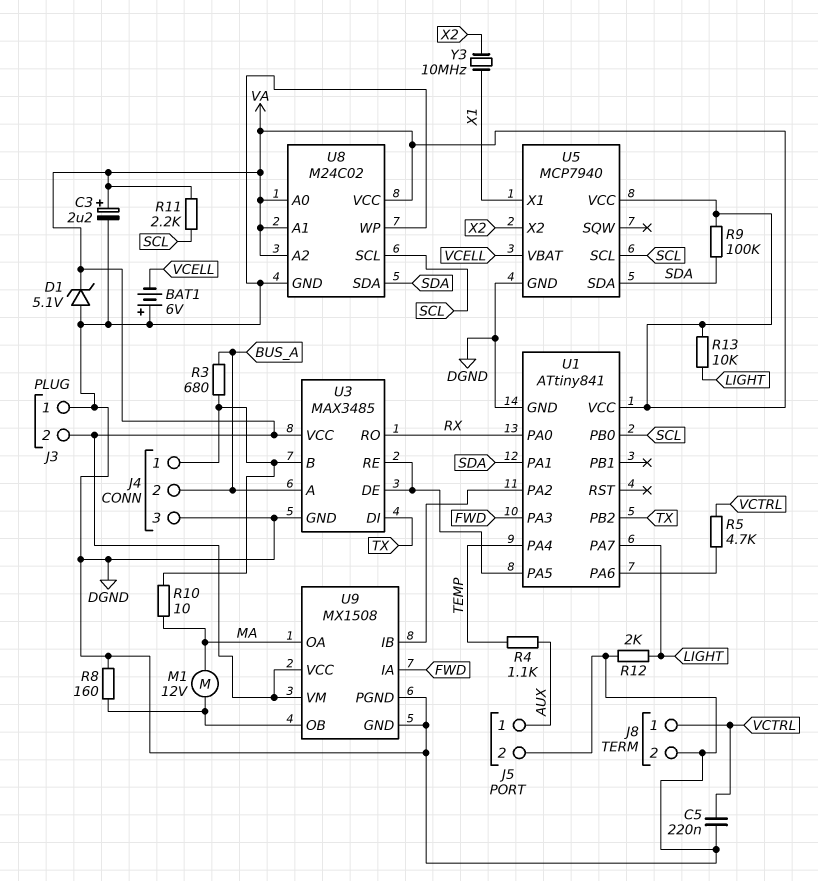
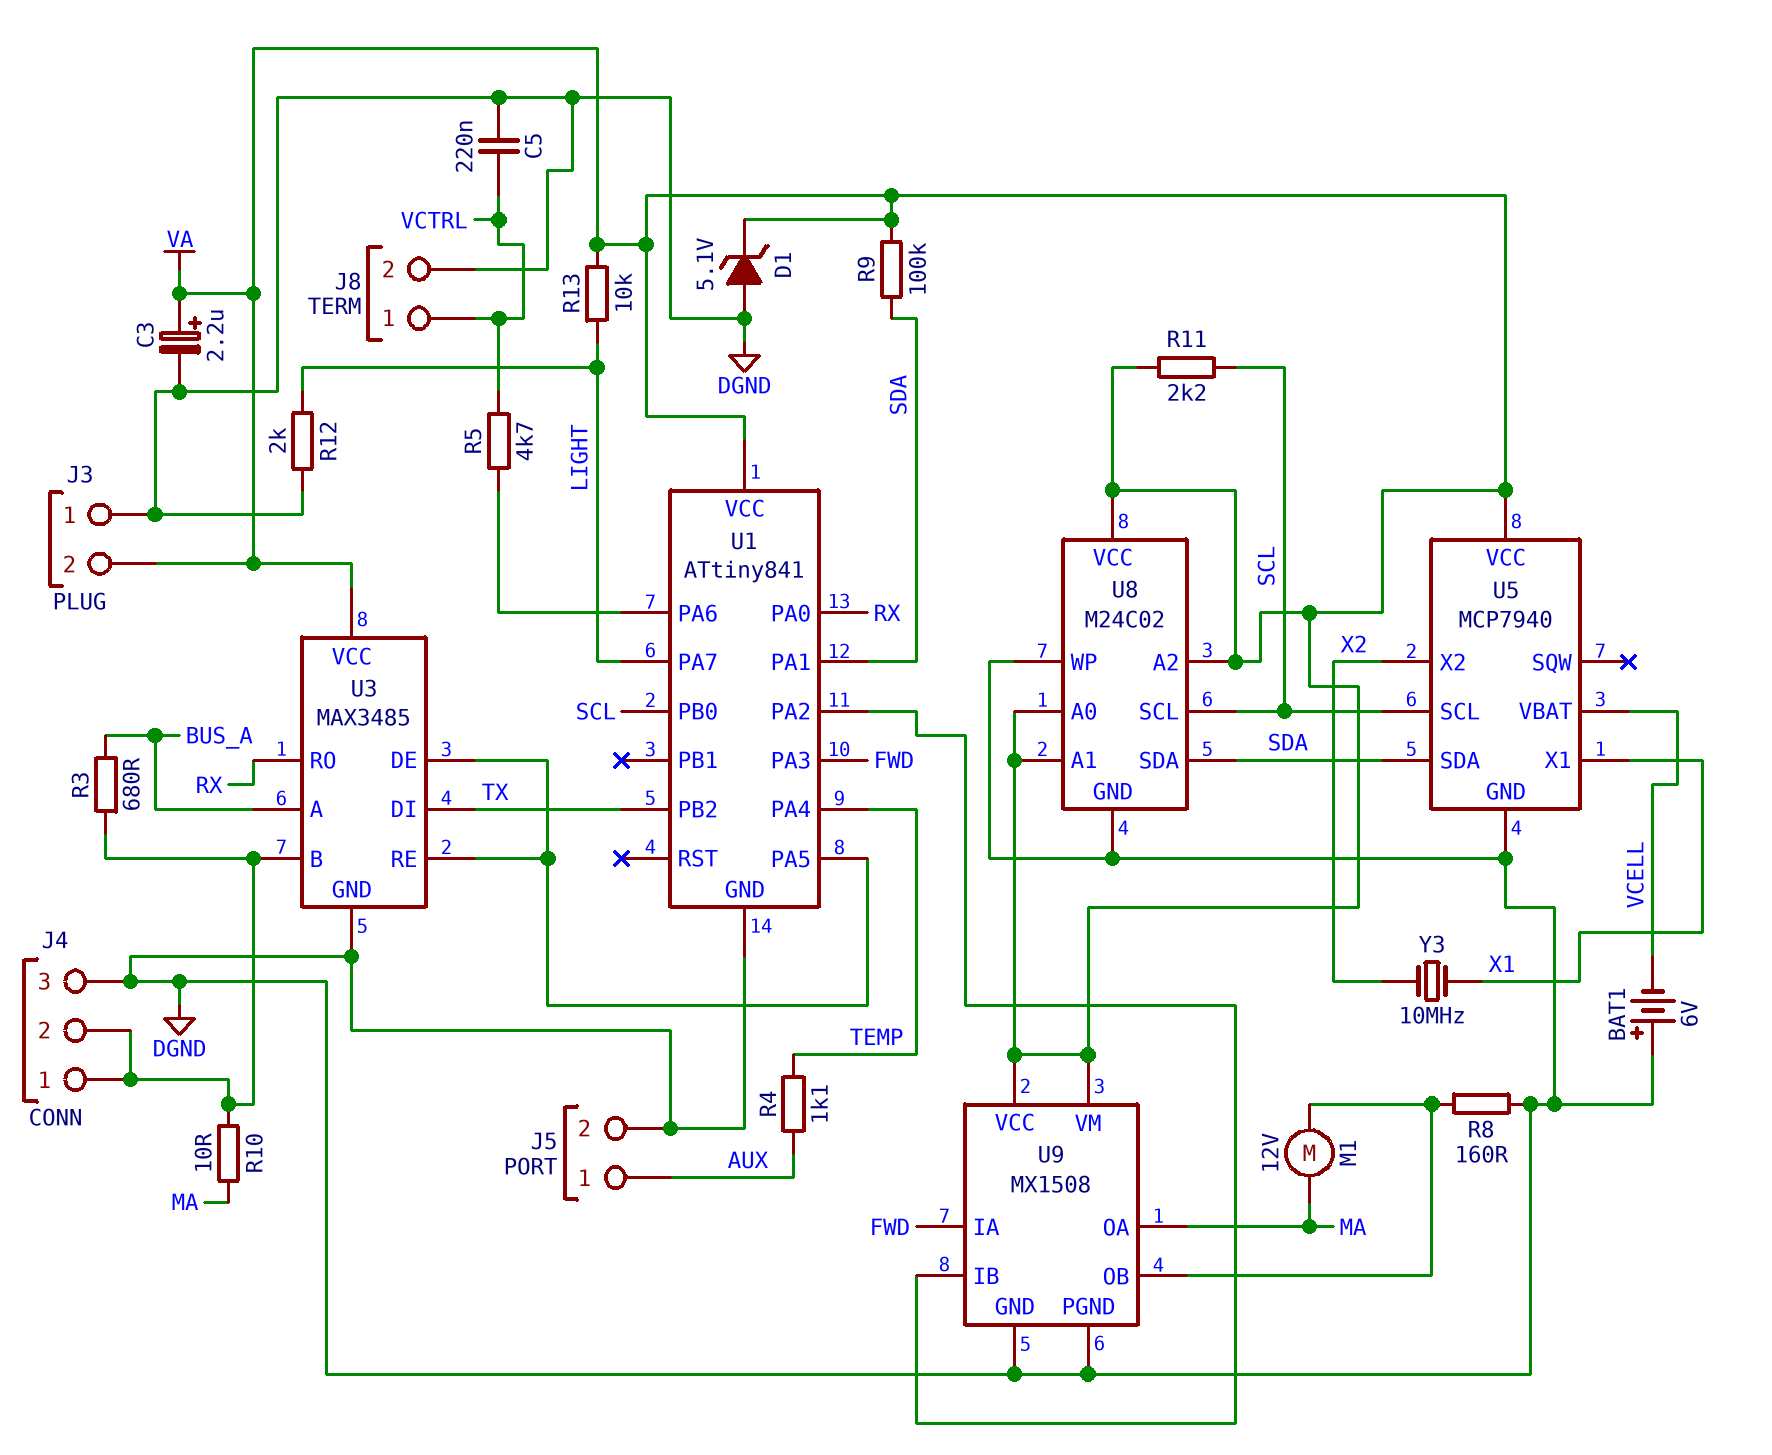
J4 pin 2: BUS_A -> J4/1

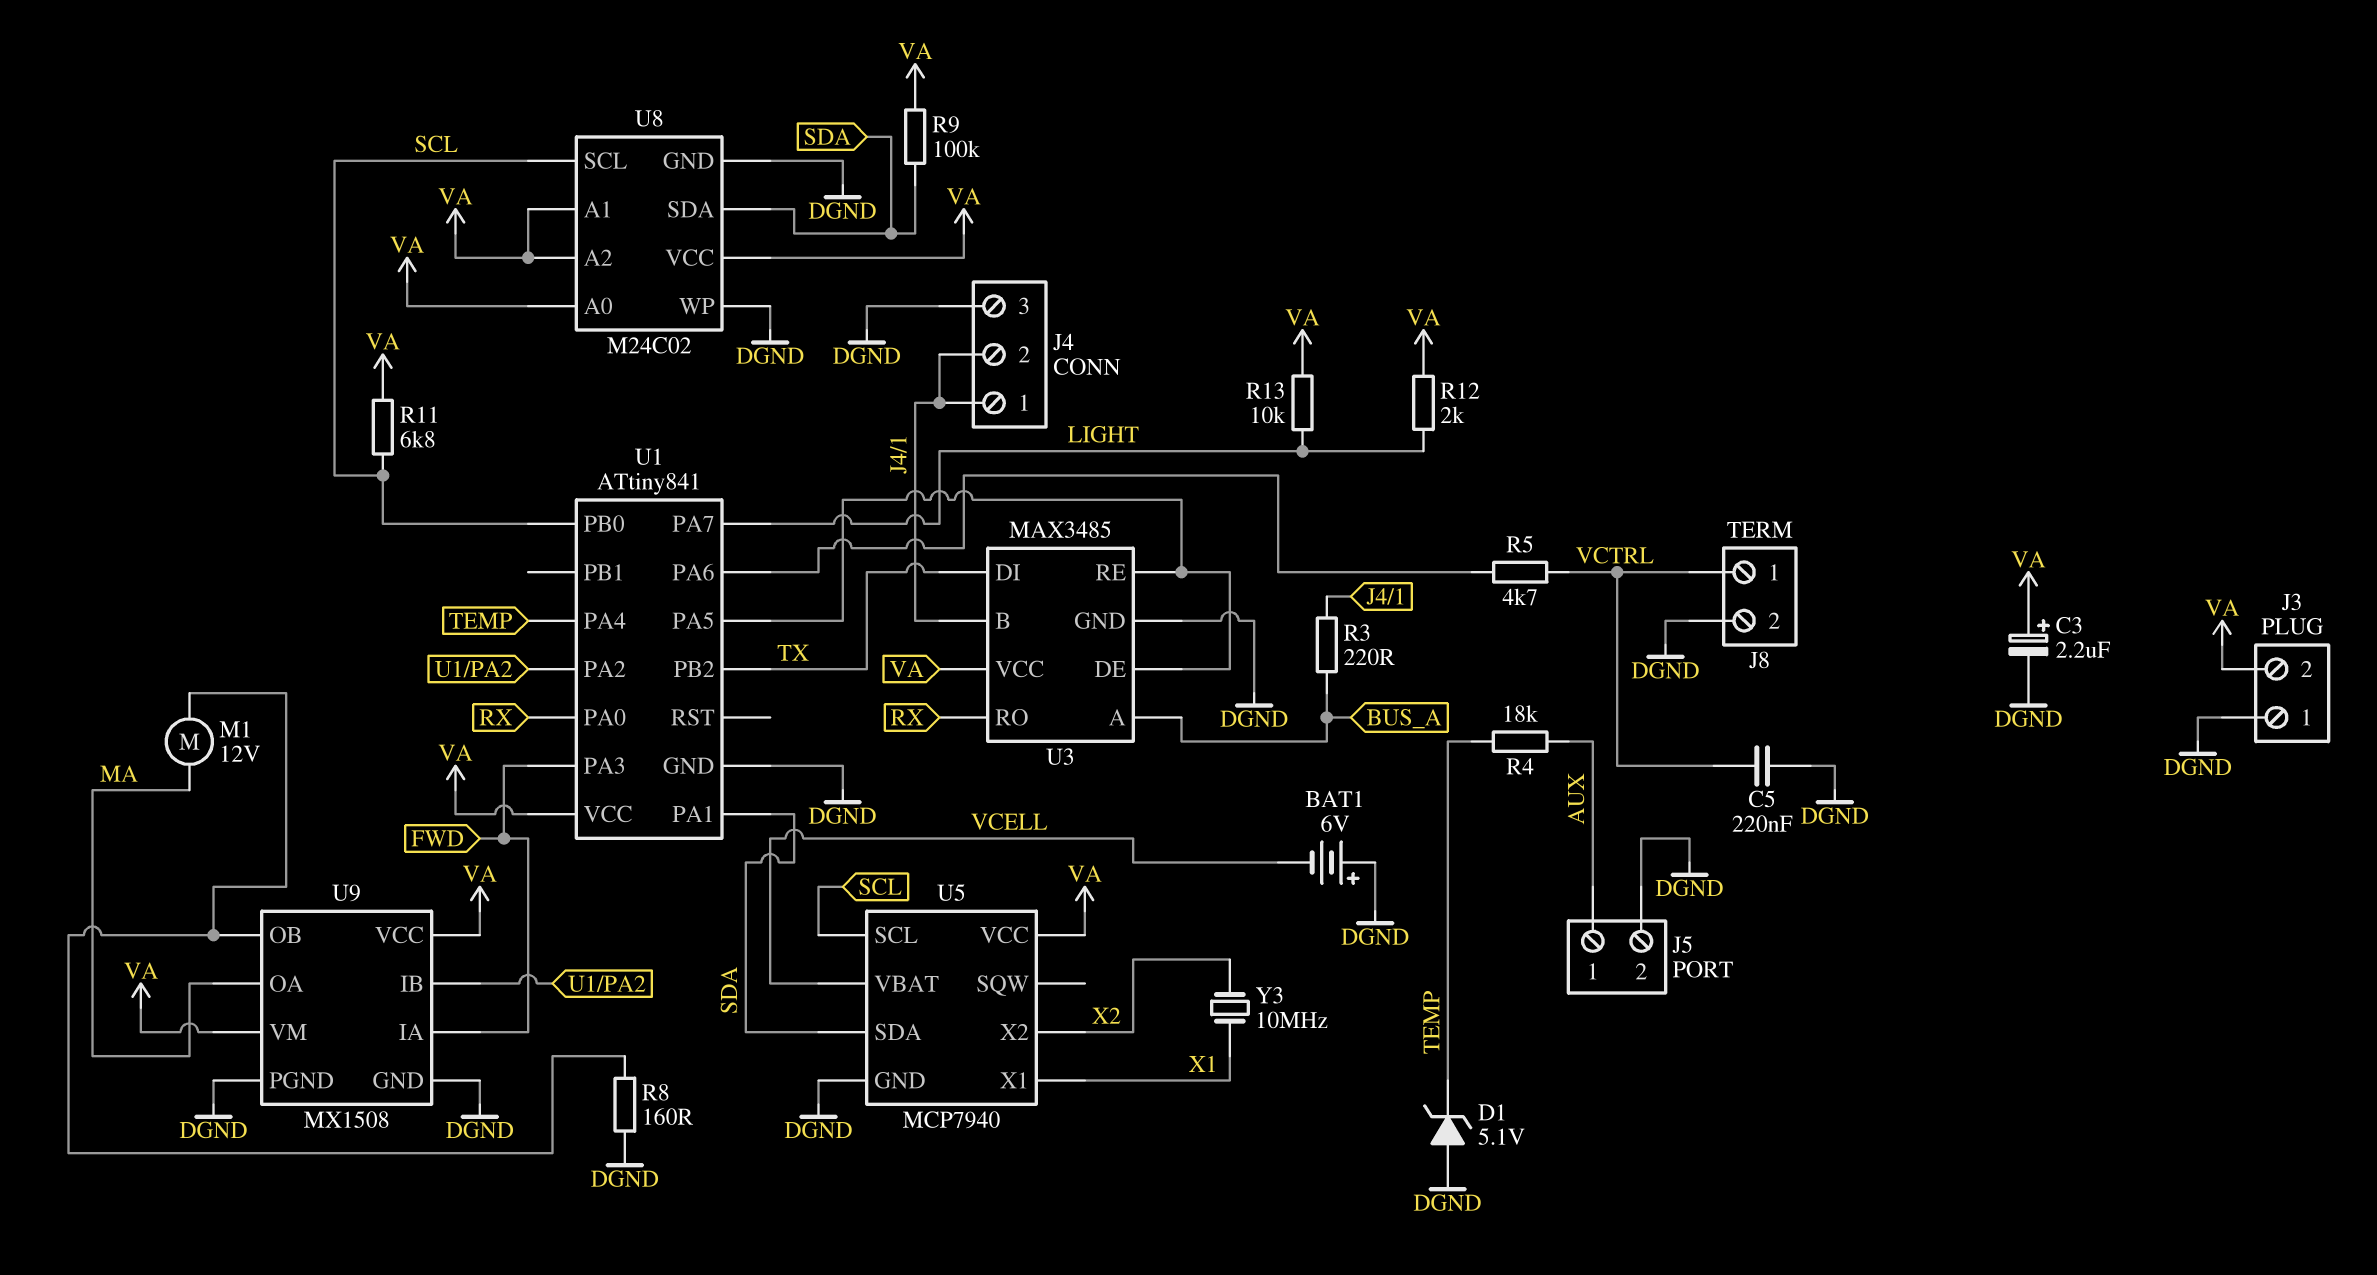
D1: zener 5.1V (A DGND, K VA) -> zener 5.1V (A DGND, K TEMP)
R3: 680 (BUS_A, J4/1) -> 220 (BUS_A, J4/1)
R4: 1.1k (AUX, TEMP) -> 18k (AUX, TEMP)
R10: 10 (J4/1, MA) -> none
R11: 2.2k (SCL, VA) -> 6.8k (SCL, VA)
R12: 2k (DGND, LIGHT) -> 2k (LIGHT, VA)

